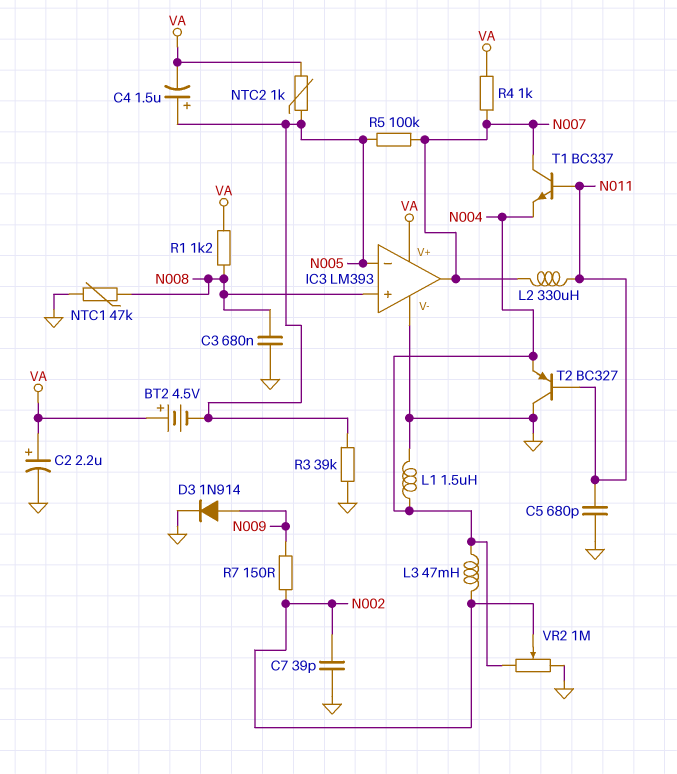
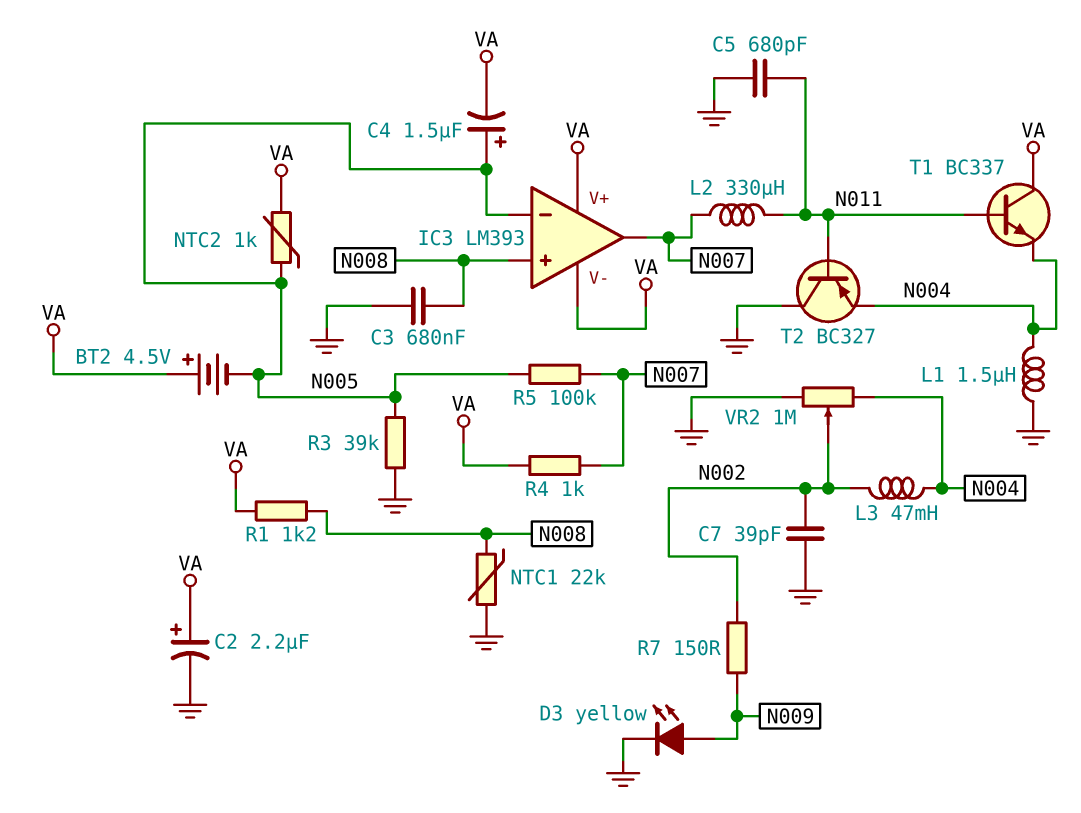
D3: diode 1N914 (A N009, K GND) -> LED yellow (A N009, K GND)
IC3 pin V-: GND -> VA
NTC1: 47k (GND, N008) -> 22k (GND, N008)
T1: NPN BC337 (B N011, C N007, E N004) -> NPN BC337 (B N011, C VA, E N004)

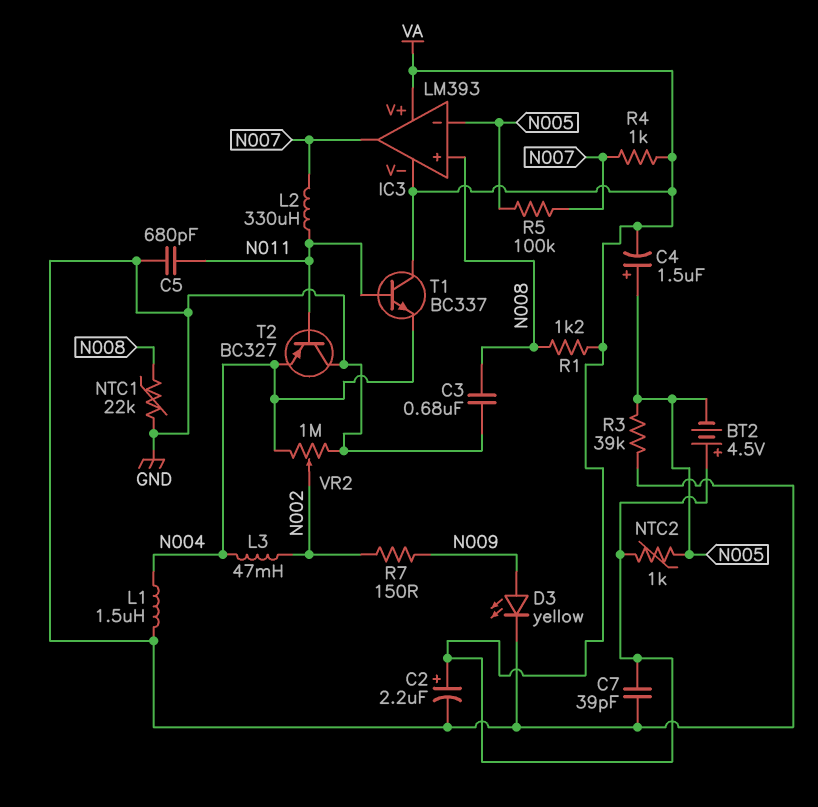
C7: 39pF (GND, N002) -> 39pF (GND, VA)

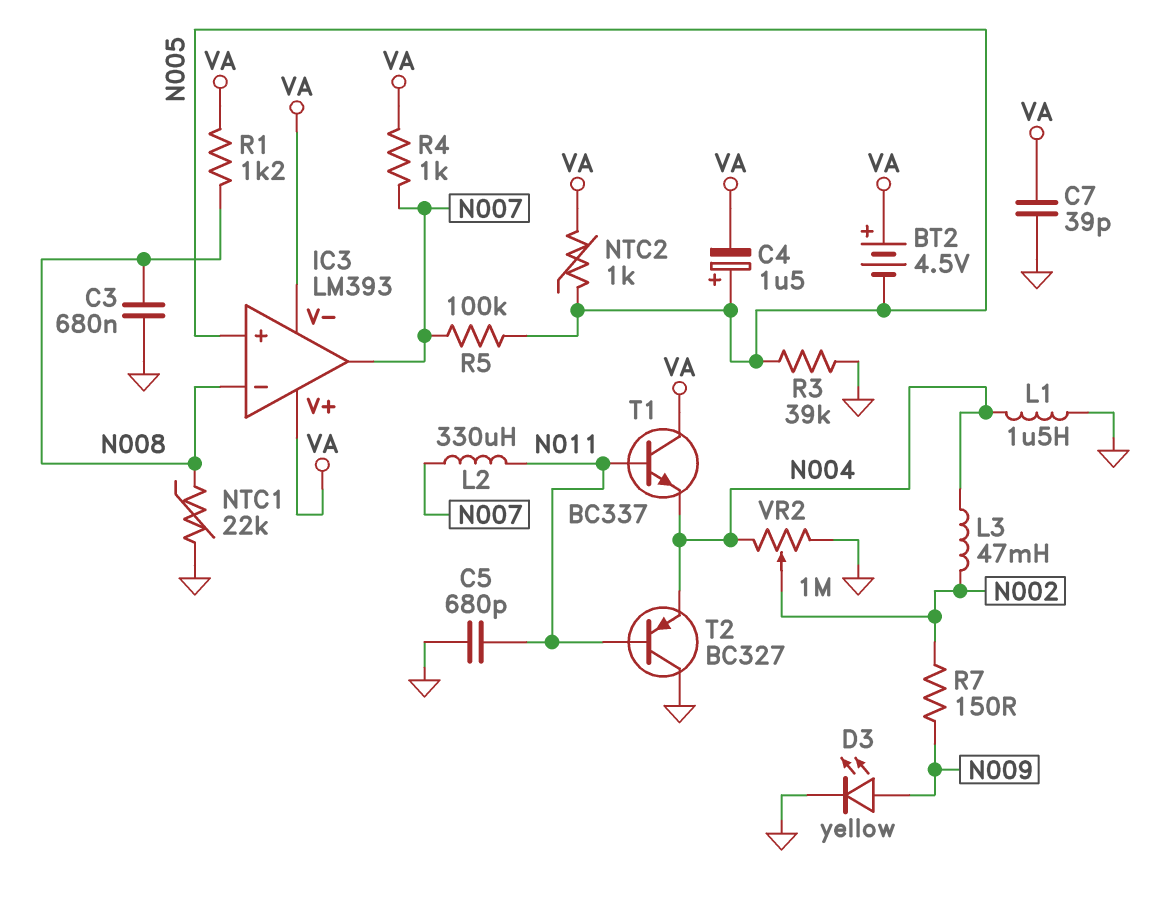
C2: 2.2uF (plus VA, minus GND) -> none
IC3 pin in+: N008 -> N005
IC3 pin in-: N005 -> N008

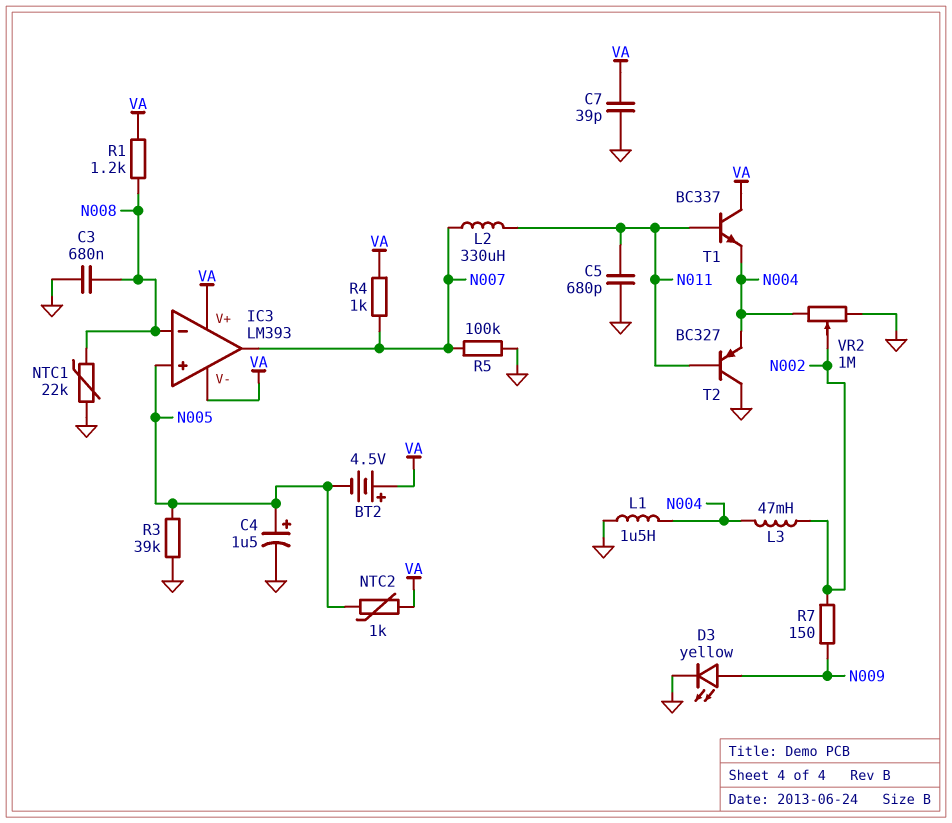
C4: 1.5uF (plus N005, minus VA) -> 1.5uF (plus N005, minus GND)
R5: 100k (N005, N007) -> 100k (GND, N007)

